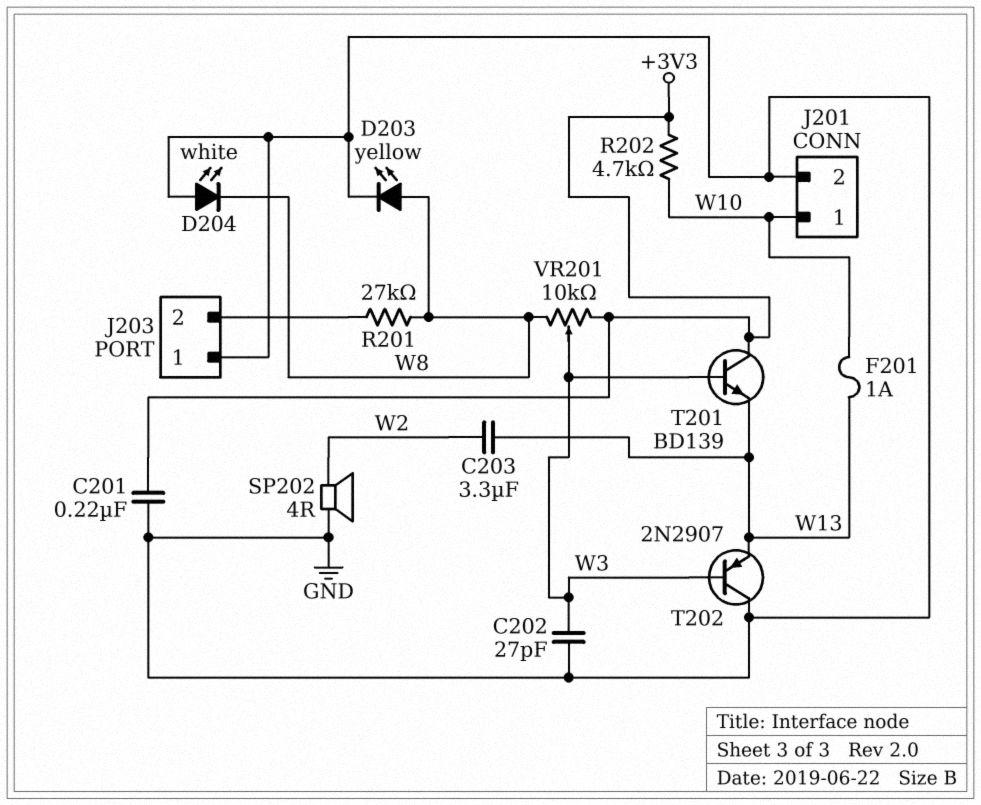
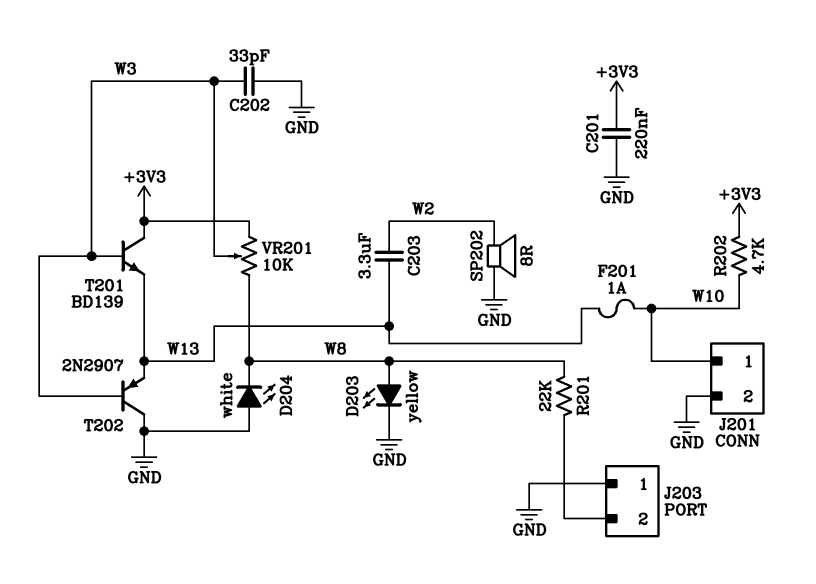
C202: 27pF (GND, W3) -> 33pF (GND, W3)
R201: 27k (J203/2, W8) -> 22k (J203/2, W8)
SP202: speaker 4R (GND, W2) -> speaker 8R (GND, W2)

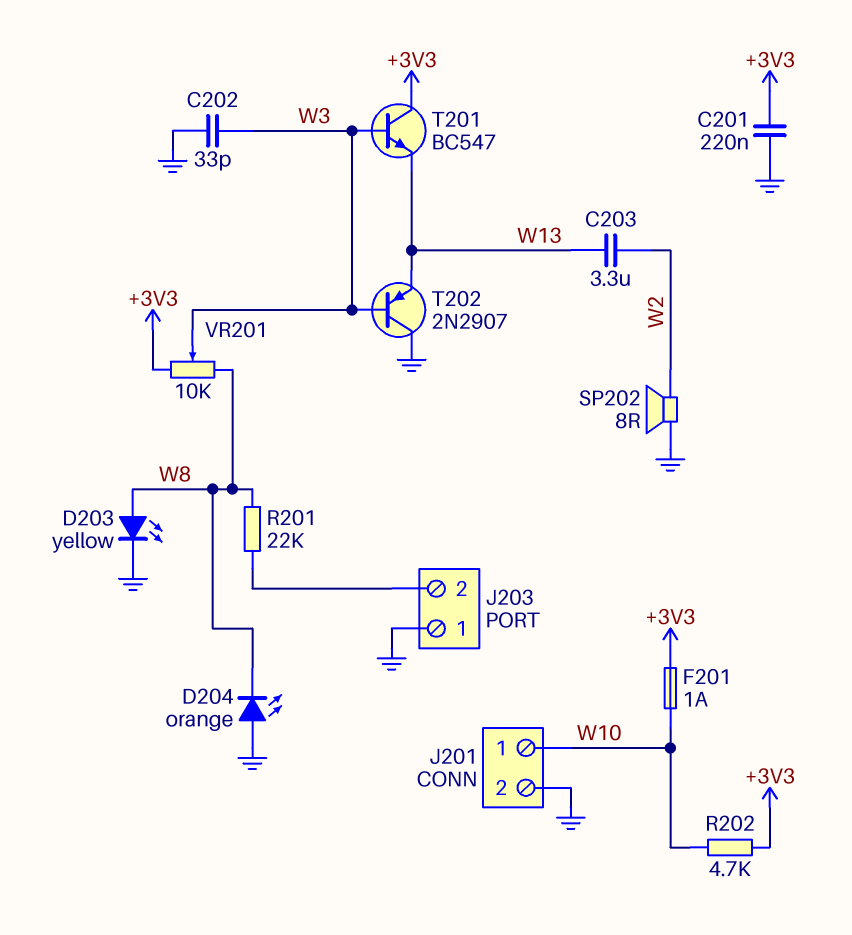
D204: LED white (A GND, K W8) -> LED orange (A GND, K W8)
F201: 1A (W10, W13) -> 1A (+3V3, W10)
T201: NPN BD139 (B W3, C +3V3, E W13) -> NPN BC547 (B W3, C +3V3, E W13)

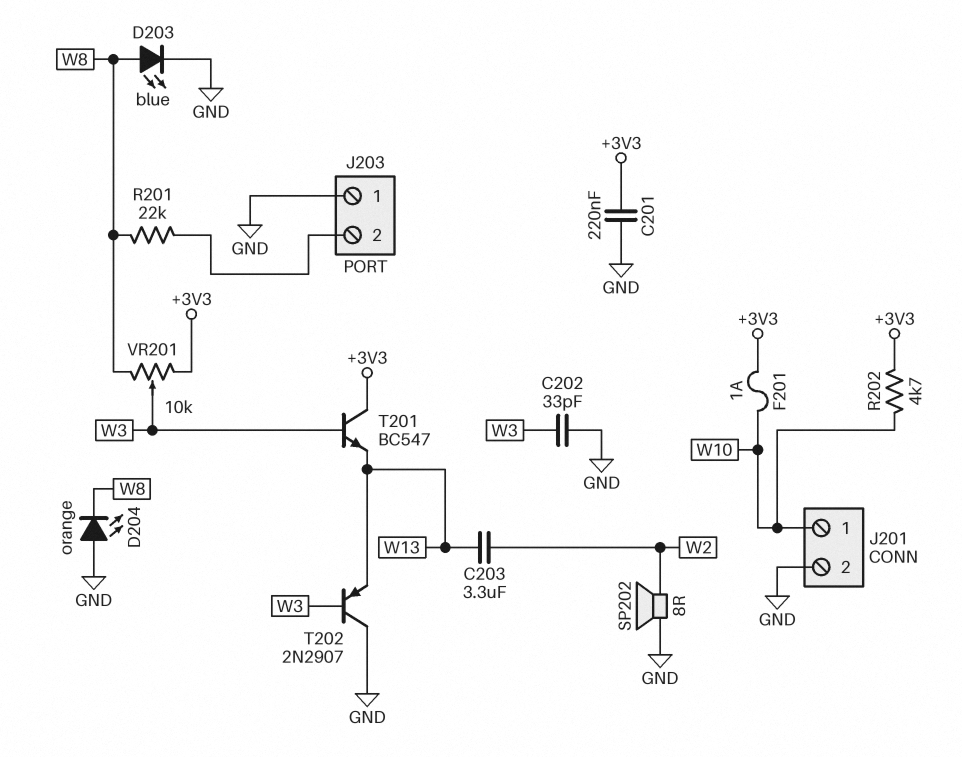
D203: LED yellow (A W8, K GND) -> LED blue (A W8, K GND)

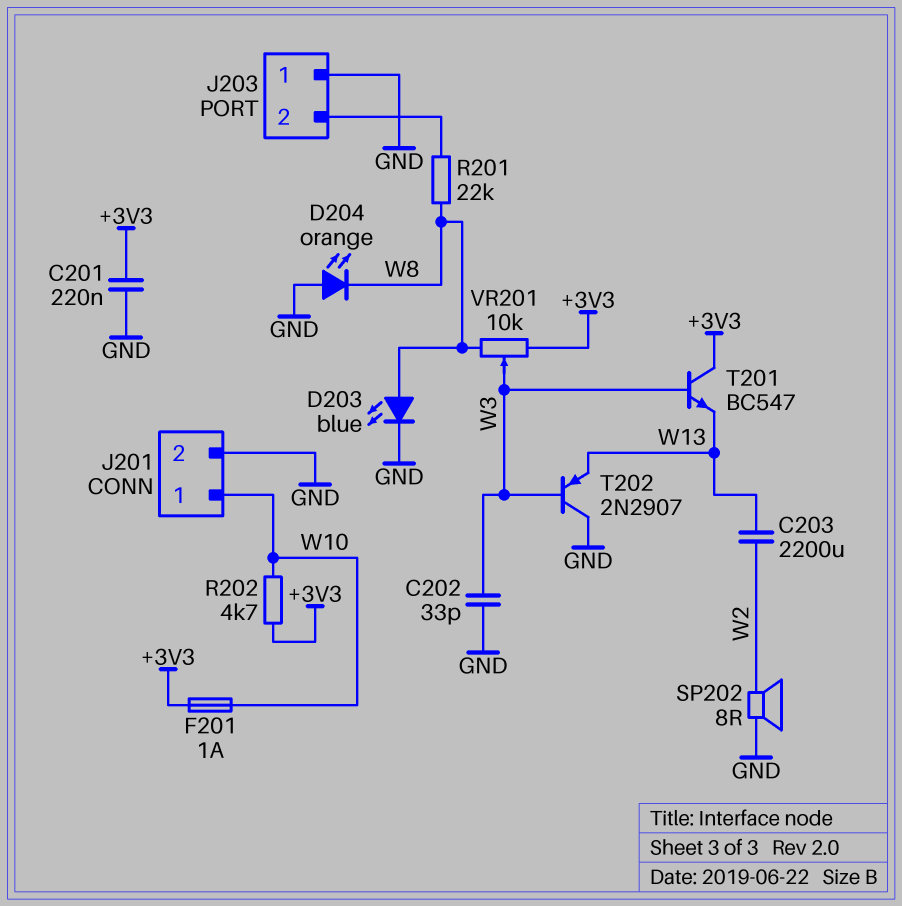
C203: 3.3uF (W2, W13) -> 2200uF (W2, W13)

